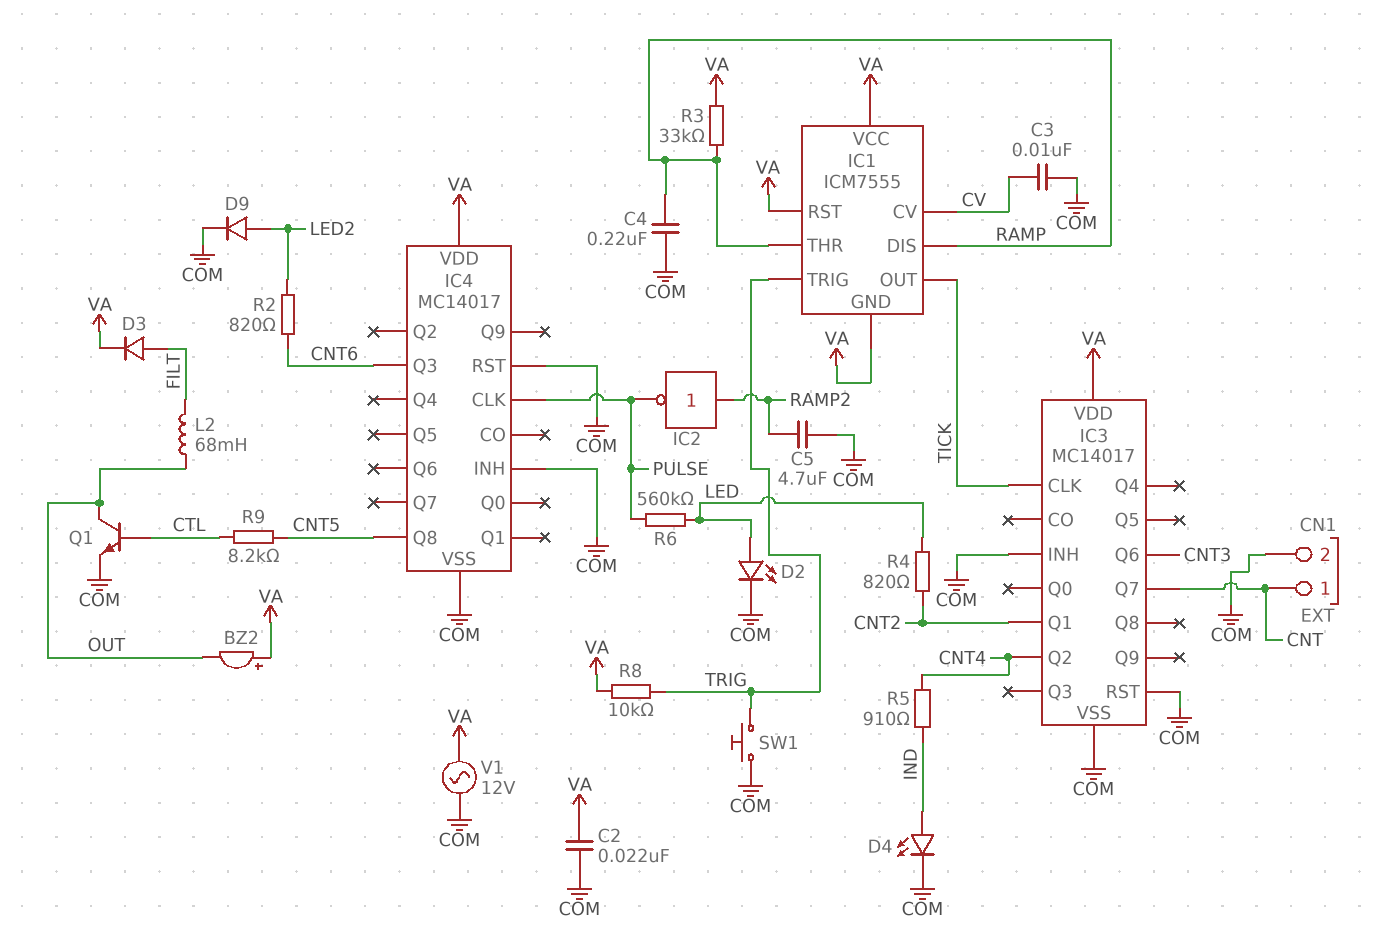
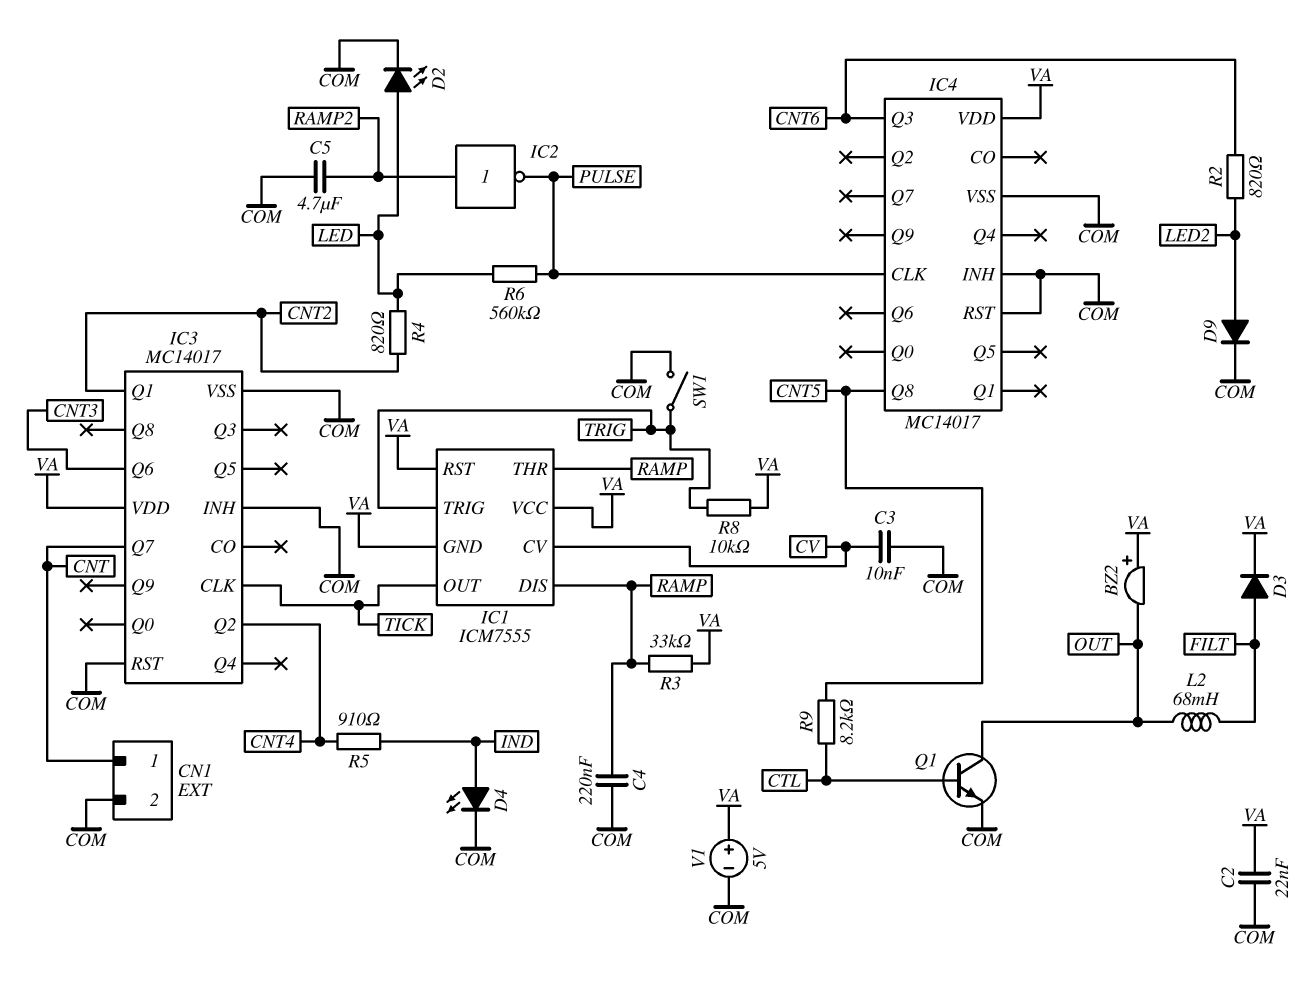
SW1: button (COM, TRIG) -> switch (COM, TRIG)
V1: AC 12V (COM, VA) -> 5V (plus VA, minus COM)

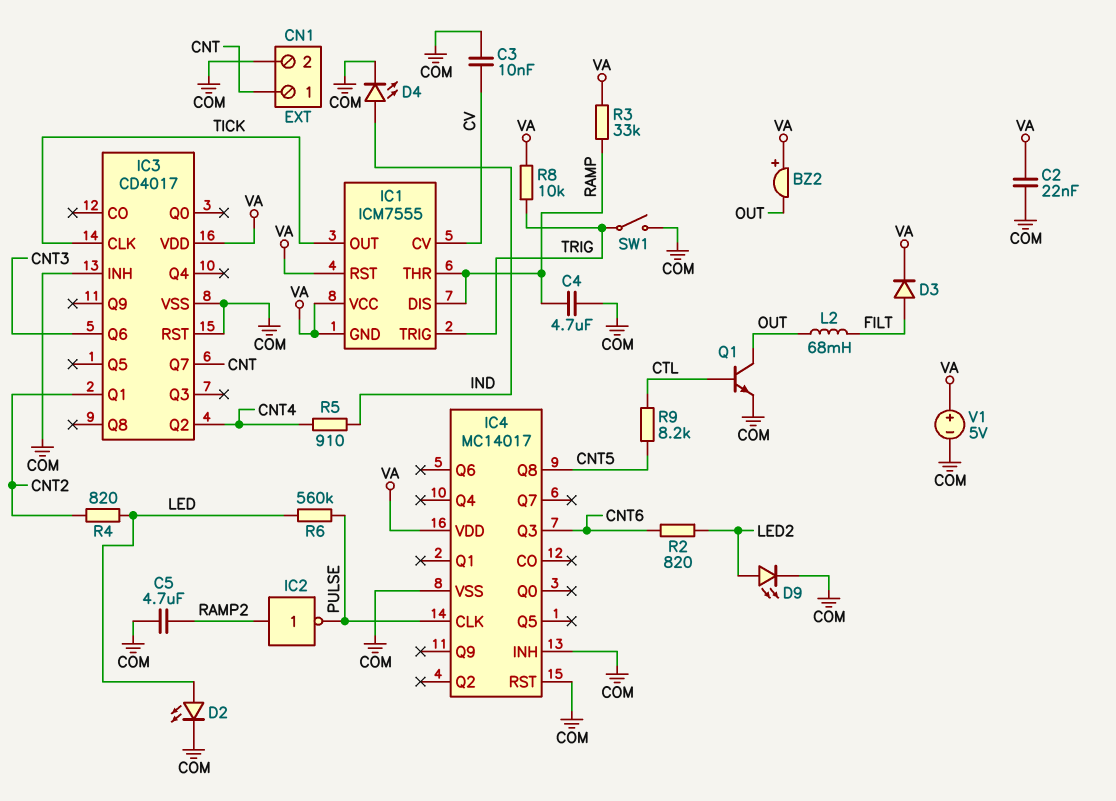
C4: 220nF (COM, RAMP) -> 4.7uF (COM, RAMP)
D9: diode (A LED2, K COM) -> LED (A LED2, K COM)
IC3: MC14017 -> CD4017

